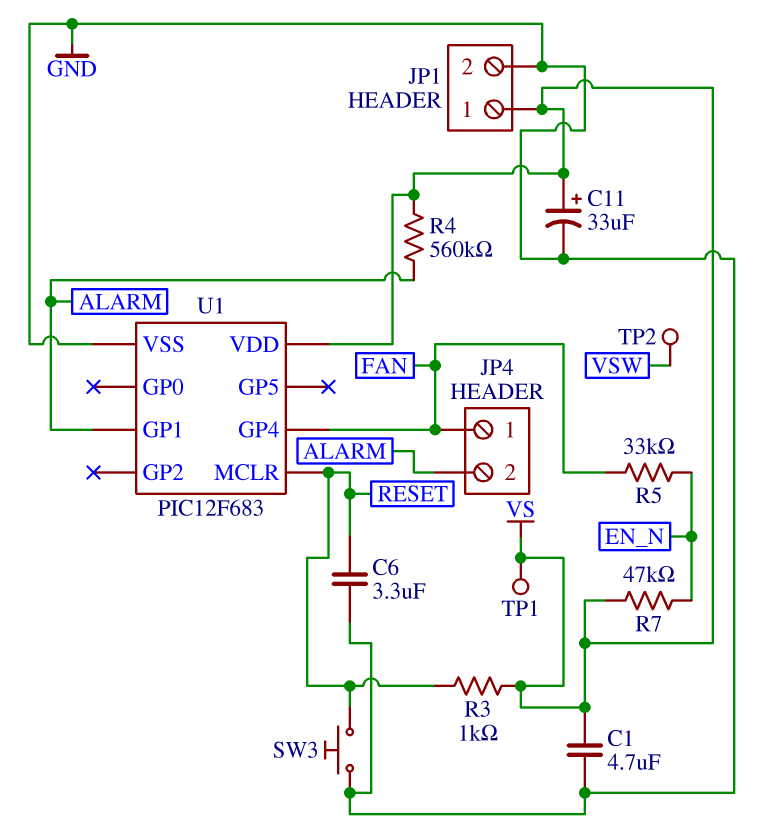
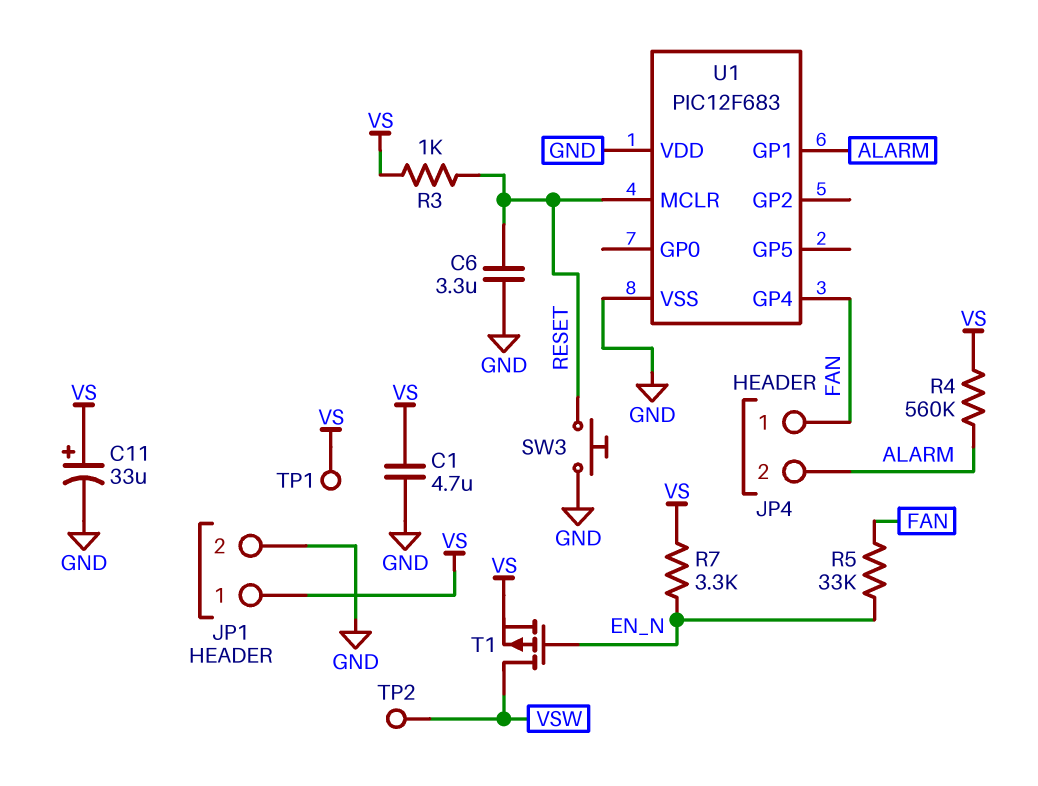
R7: 47k (EN_N, VS) -> 3.3k (EN_N, VS)
T1: none -> PMOS (G EN_N, D VSW, S VS)
U1 pin VDD: VS -> GND

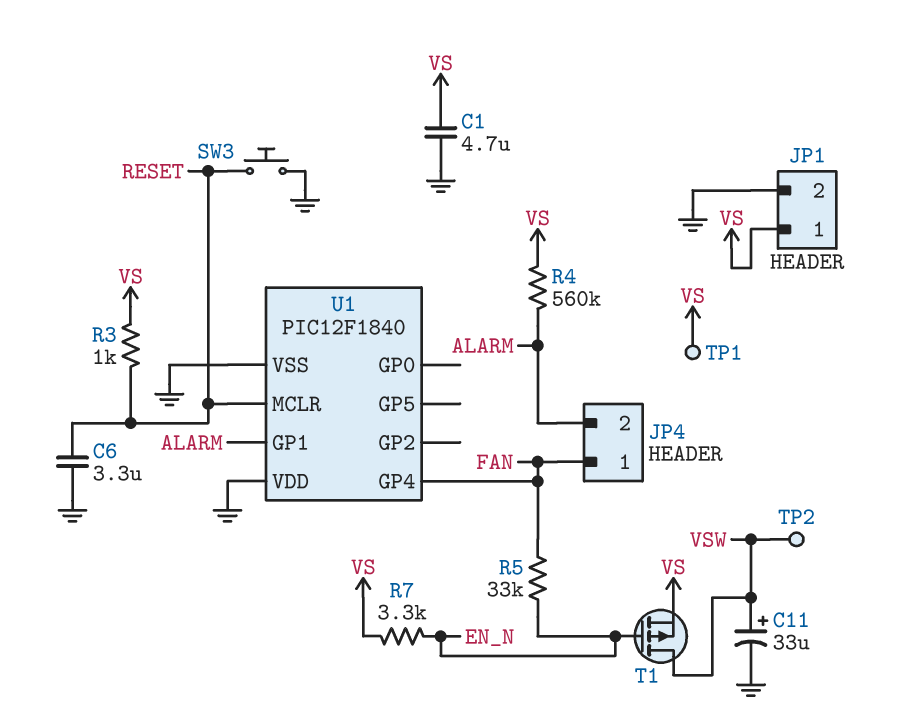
C11: 33uF (plus VS, minus GND) -> 33uF (plus VSW, minus GND)
U1: PIC12F683 -> PIC12F1840

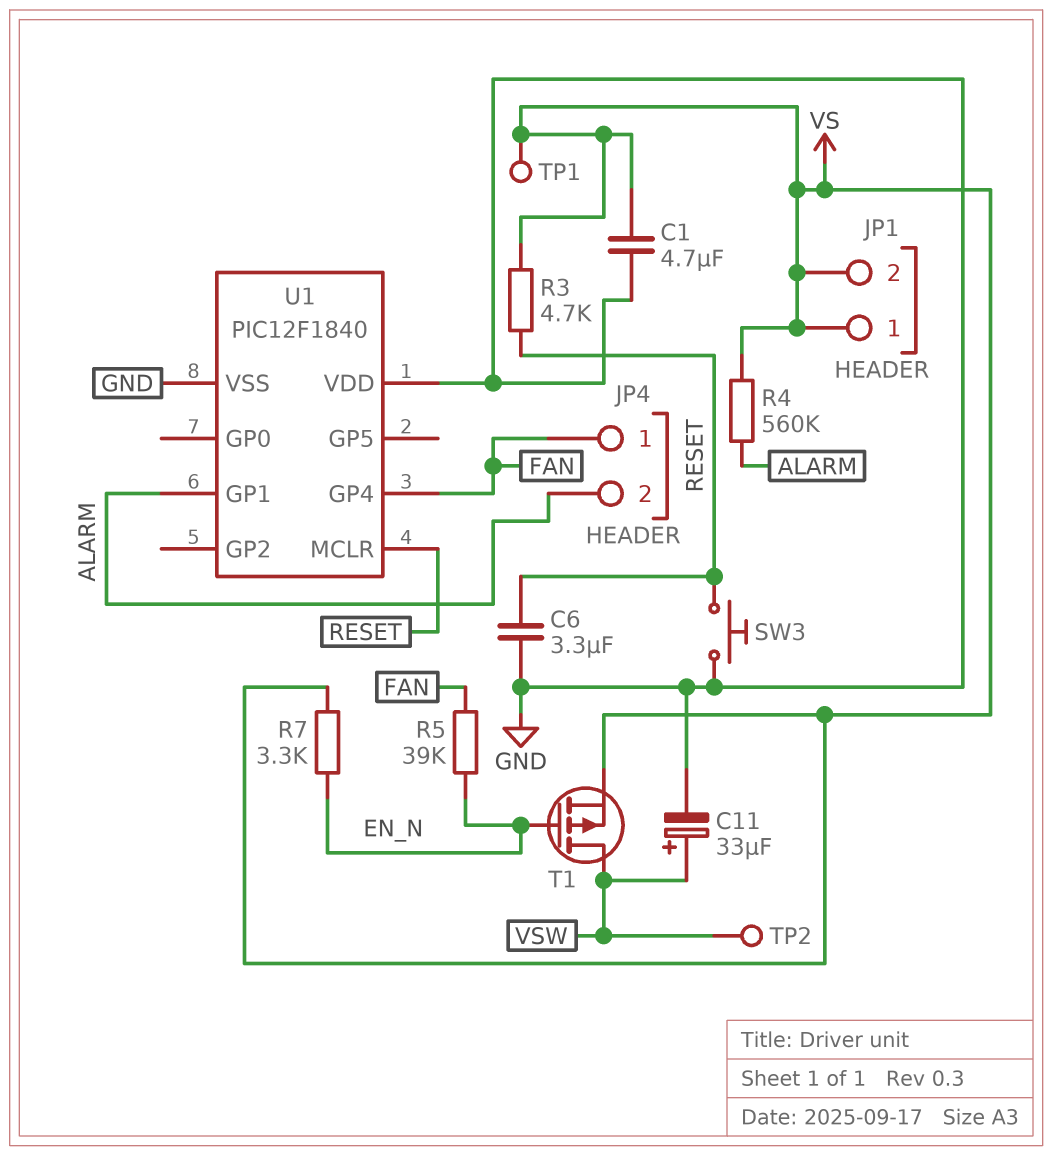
JP1 pin 2: GND -> VS
R3: 1k (RESET, VS) -> 4.7k (RESET, VS)
R5: 33k (EN_N, FAN) -> 39k (EN_N, FAN)

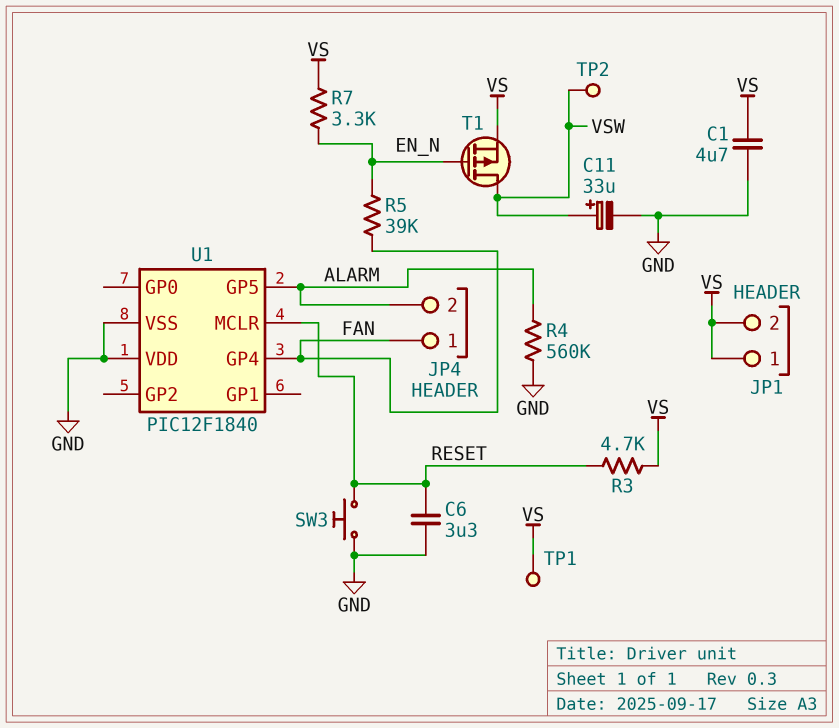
R4: 560k (ALARM, VS) -> 560k (ALARM, GND)
U1 pin GP1: ALARM -> none
U1 pin GP5: none -> ALARM

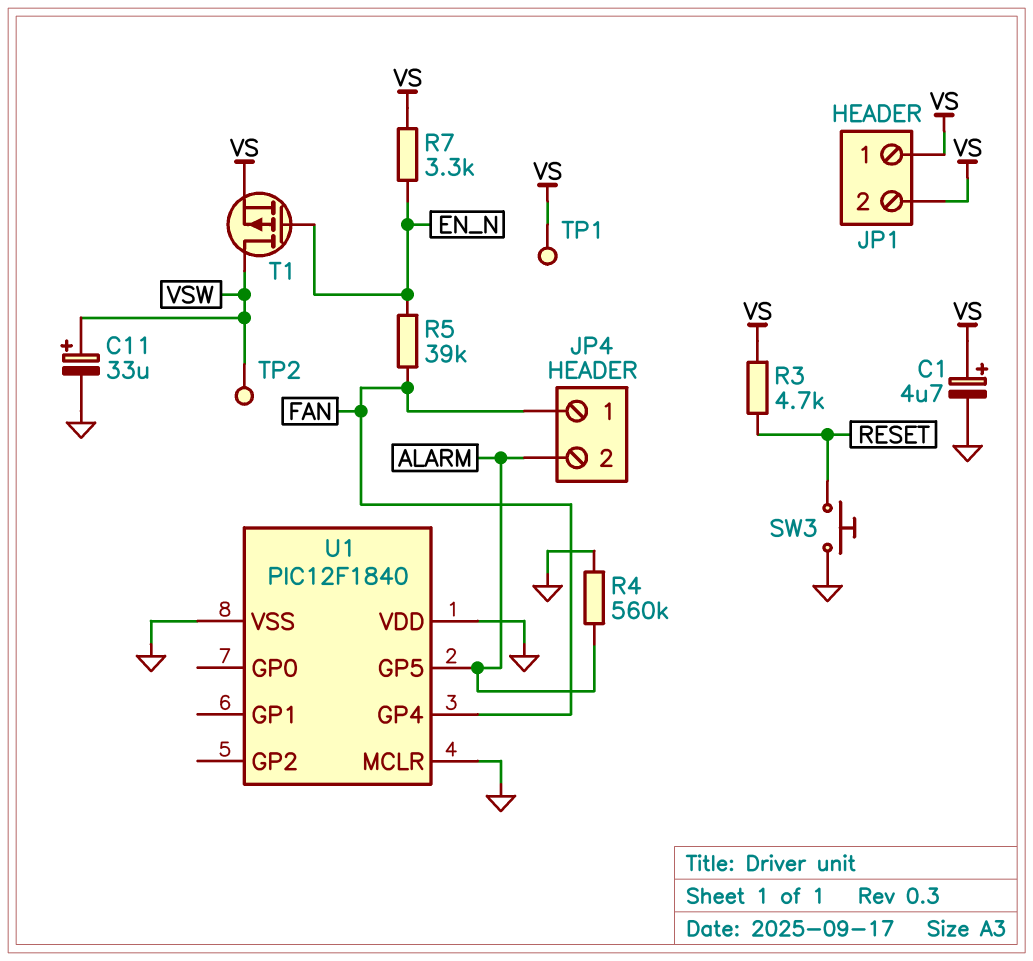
C1: 4.7uF (GND, VS) -> 4.7uF (plus VS, minus GND)
C6: 3.3uF (GND, RESET) -> none
U1 pin MCLR: RESET -> GND

